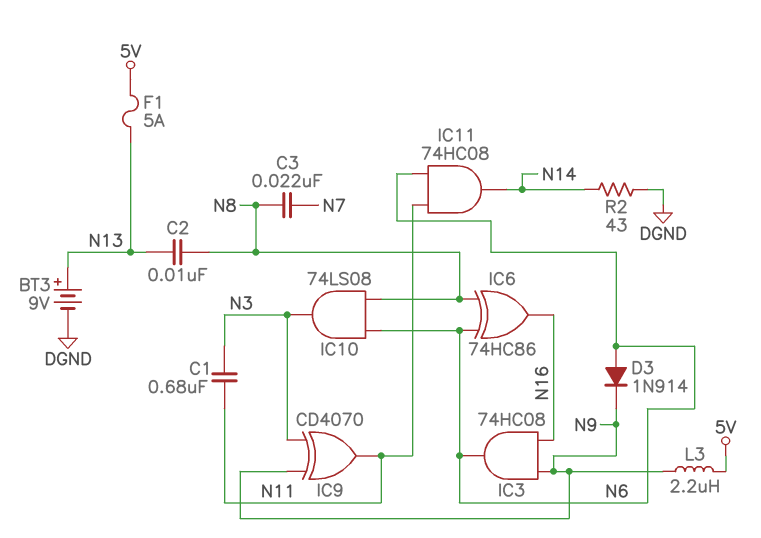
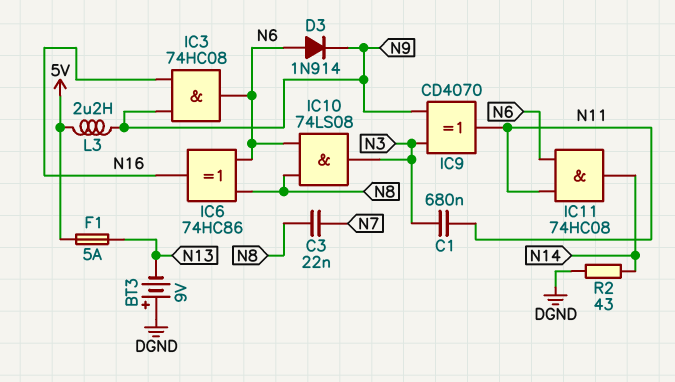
BT3: 9V (plus N13, minus DGND) -> 9V (plus DGND, minus N13)
C2: 10nF (N8, N13) -> none

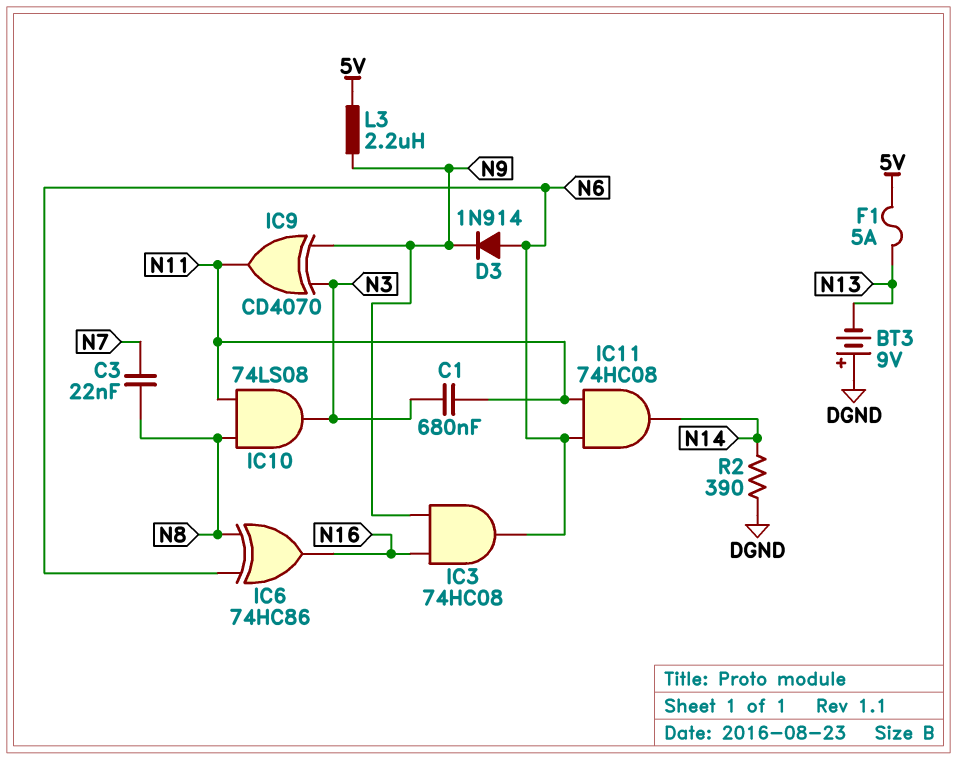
IC10: AND 74LS08 (in N6, in N8, out N3) -> AND 74LS08 (in N8, in N11, out N3)
R2: 43 (DGND, N14) -> 390 (DGND, N14)

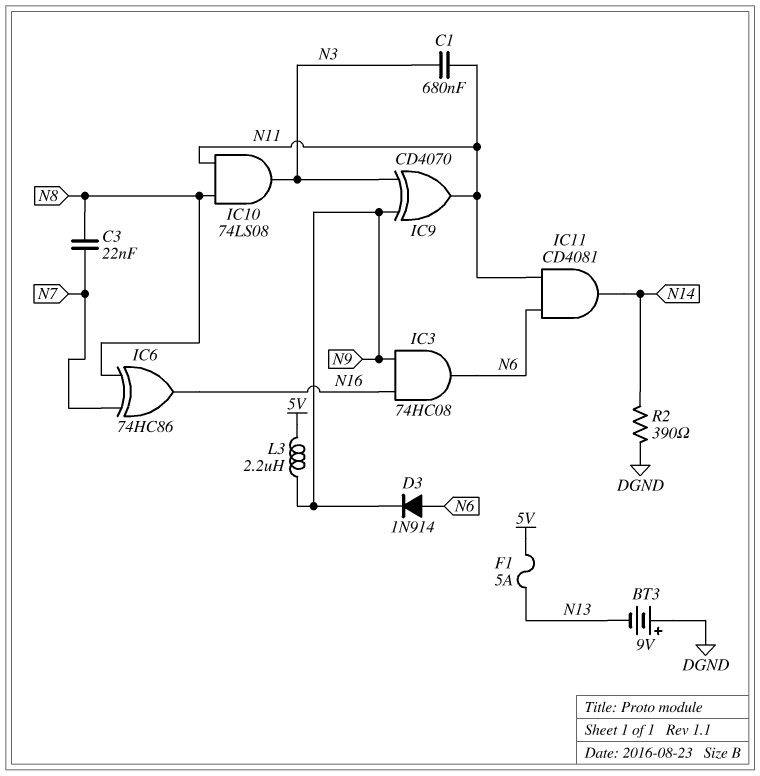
IC6: XOR 74HC86 (in N6, in N8, out N16) -> XOR 74HC86 (in N7, in N8, out N16)
IC11: AND 74HC08 (in N6, in N11, out N14) -> AND CD4081 (in N6, in N11, out N14)

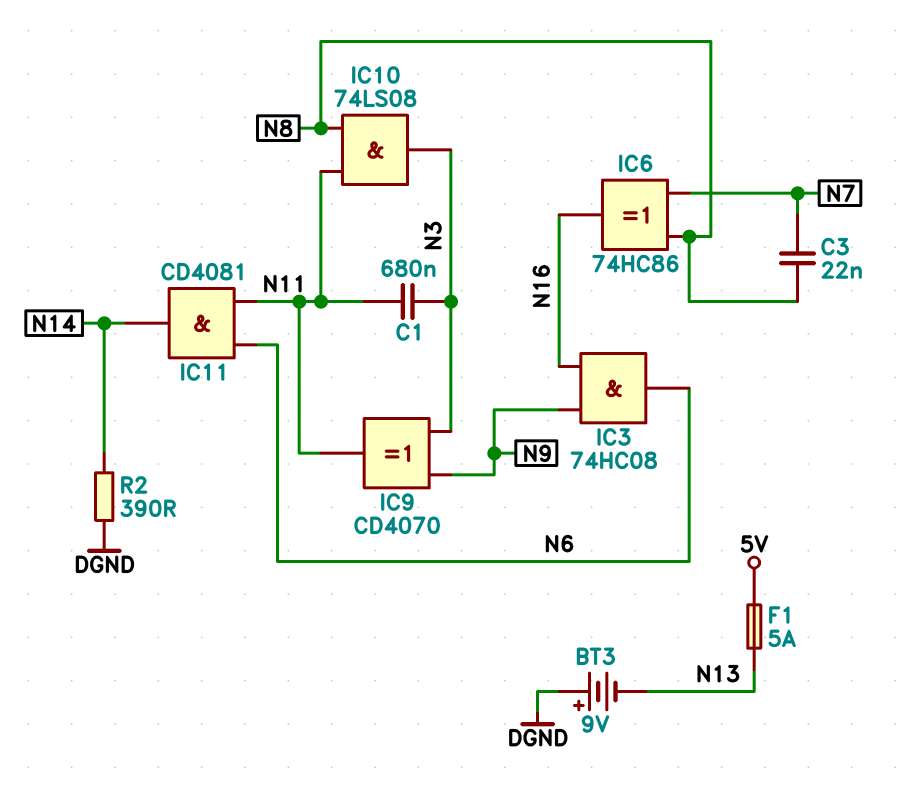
D3: diode 1N914 (A N6, K N9) -> none
L3: 2.2uH (5V, N9) -> none

